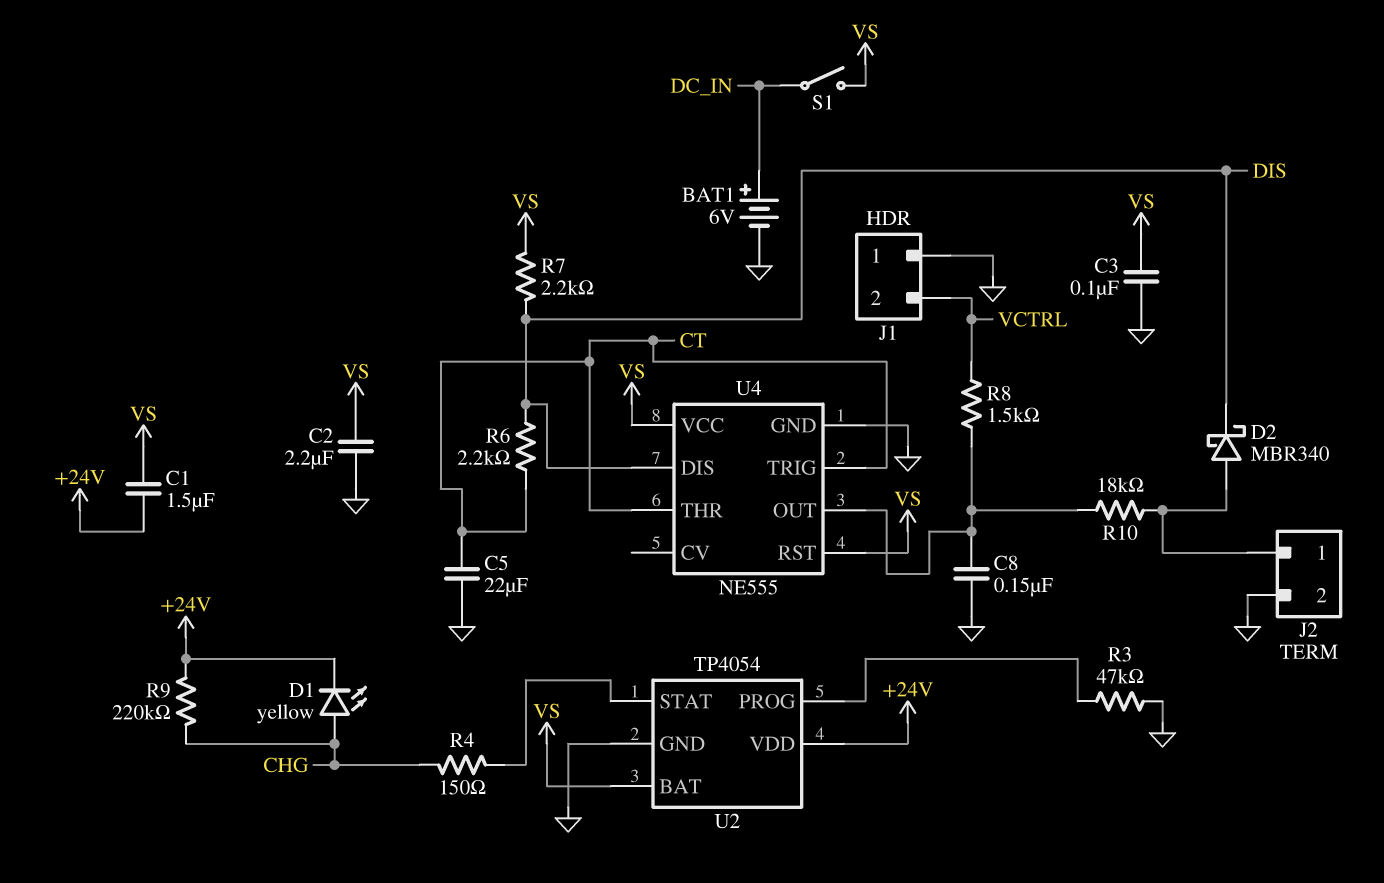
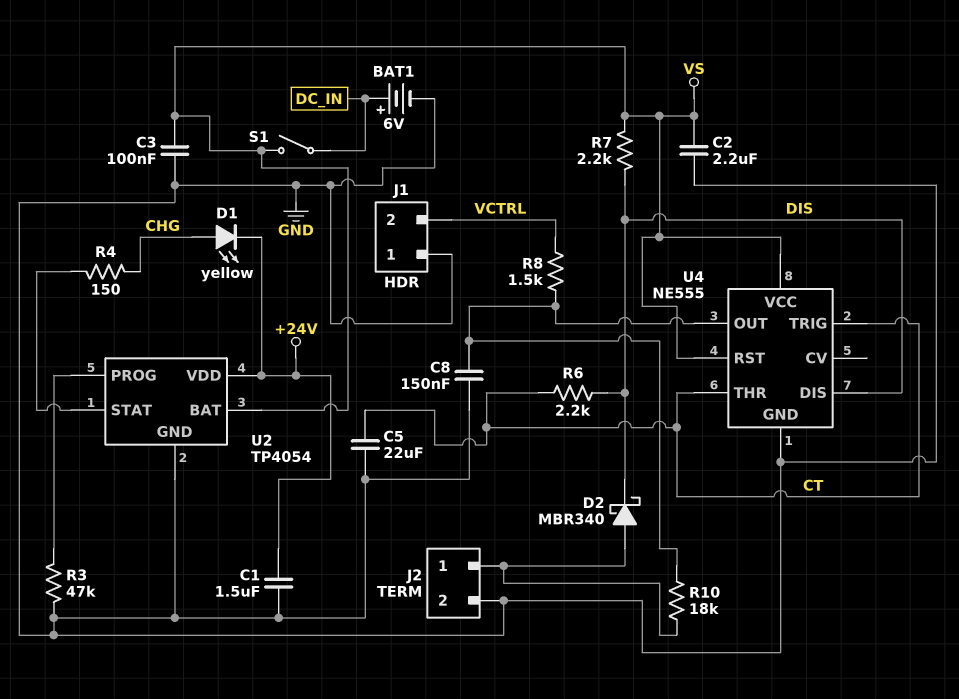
C1: 1.5uF (+24V, VS) -> 1.5uF (+24V, GND)
R9: 220k (+24V, CHG) -> none

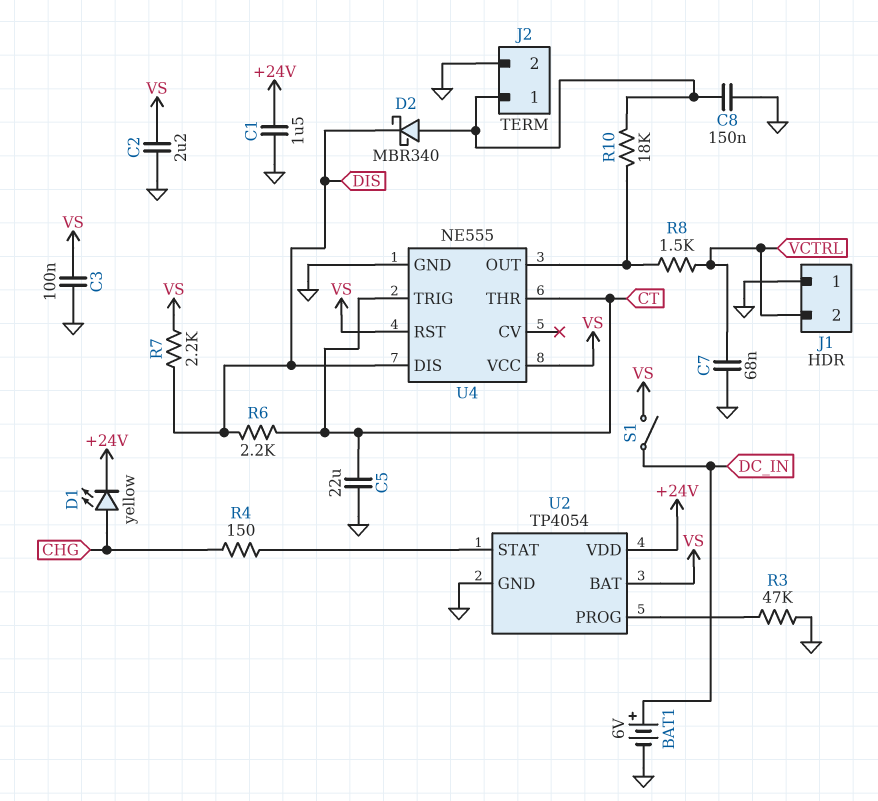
C7: none -> 68nF (GND, VCTRL)
C8: 150nF (GND, U4/OUT) -> 150nF (GND, J2/1)

